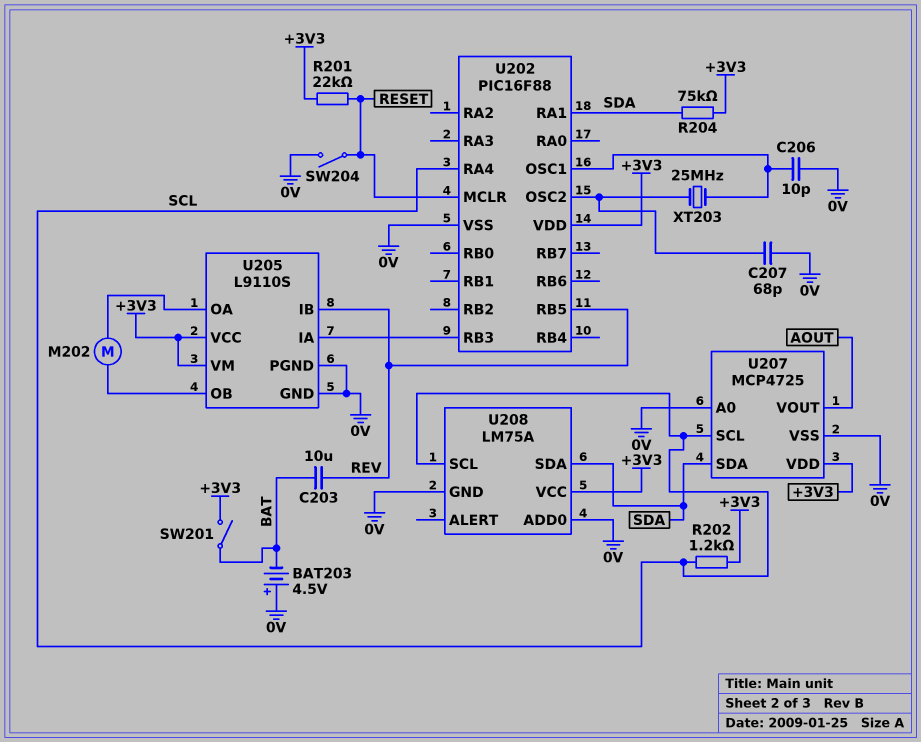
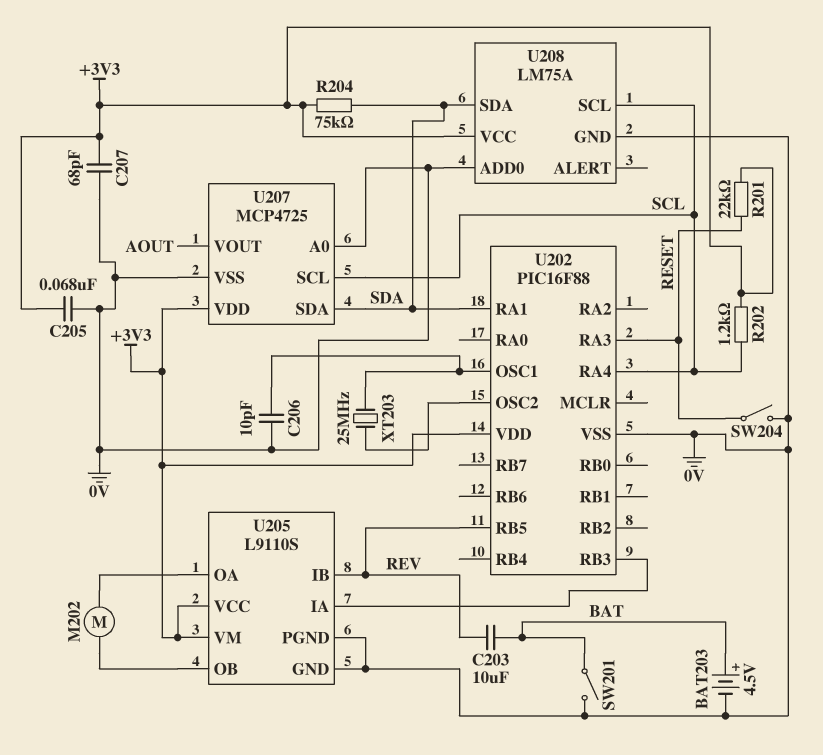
BAT203: 4.5V (plus 0V, minus BAT) -> 4.5V (plus BAT, minus 0V)
C205: none -> 68nF (+3V3, 0V)
C207: 68pF (0V, U202/OSC2) -> 68pF (+3V3, 0V)
SW201: switch (+3V3, BAT) -> switch (0V, BAT)
U202 pin MCLR: RESET -> none
U202 pin RA3: none -> RESET

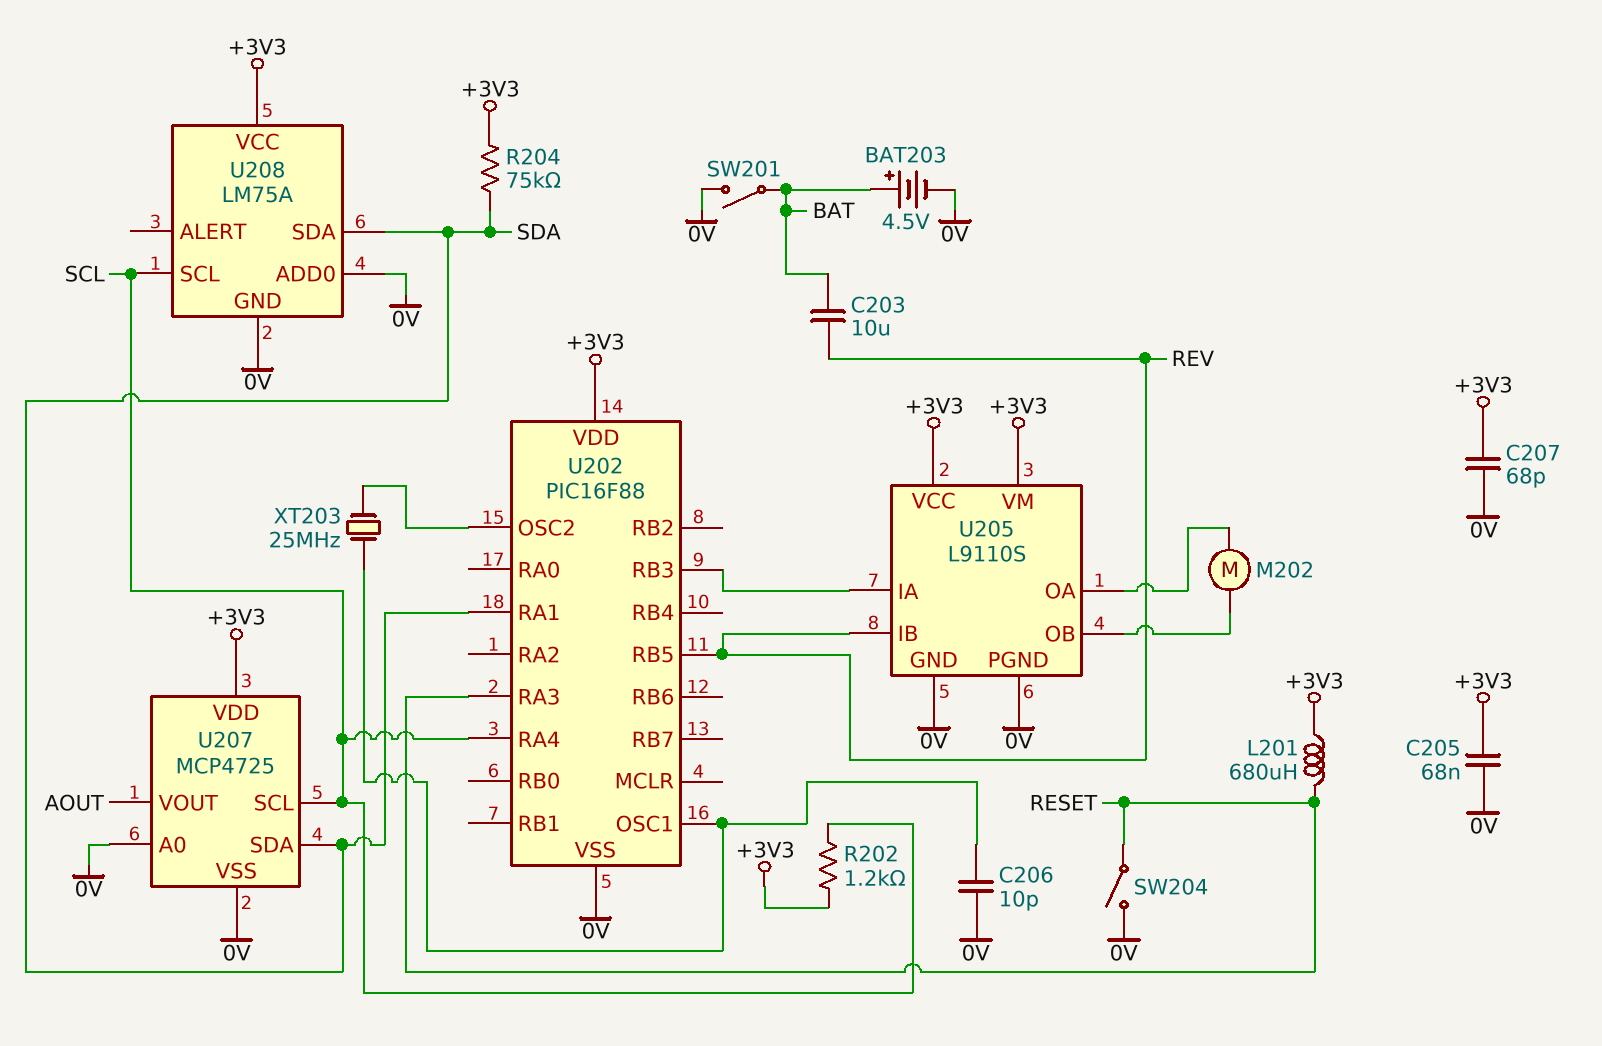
L201: none -> 680uH (+3V3, RESET)
R201: 22k (+3V3, RESET) -> none

